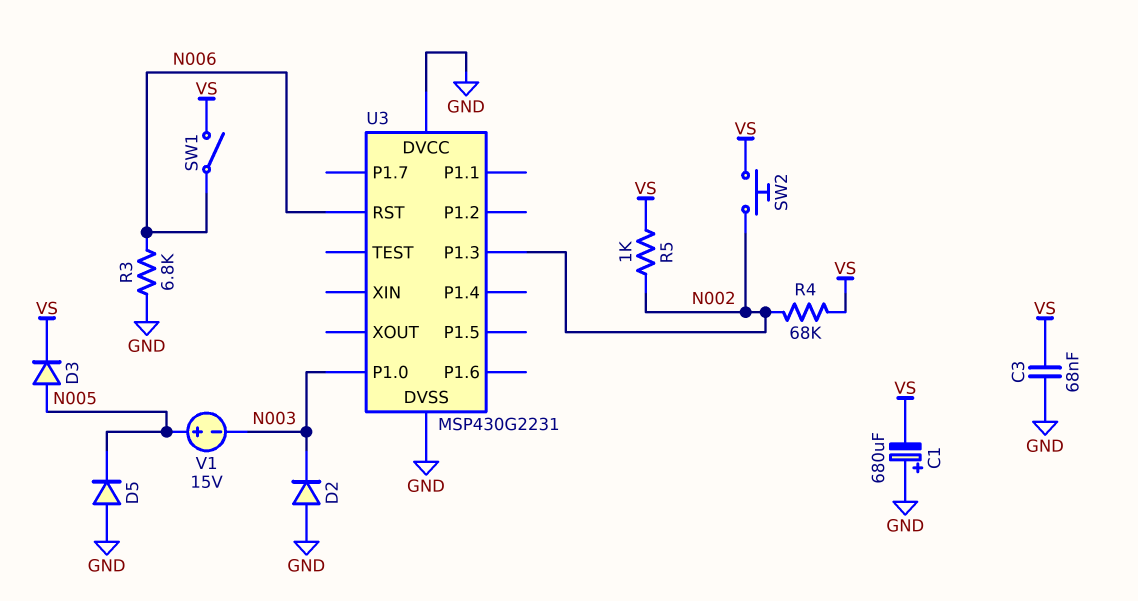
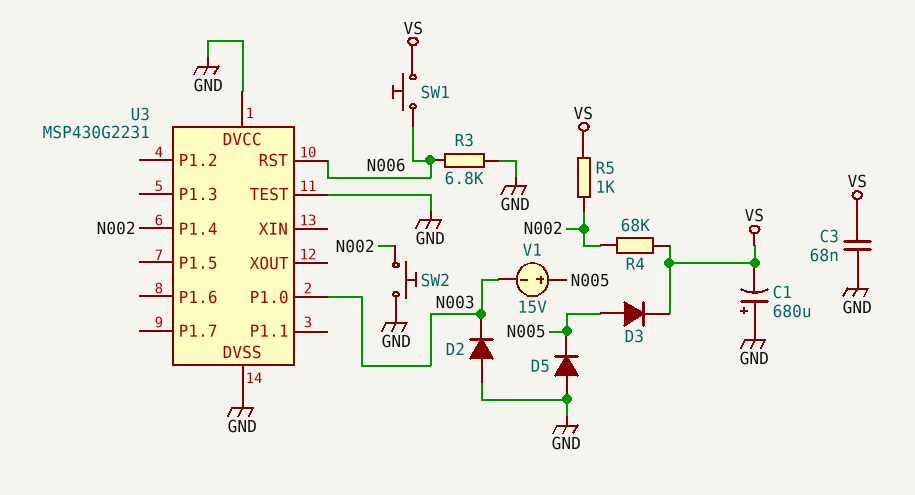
SW1: switch (N006, VS) -> button (N006, VS)
SW2: button (N002, VS) -> button (GND, N002)
U3 pin P1.3: N002 -> none
U3 pin P1.4: none -> N002
U3 pin TEST: none -> GND

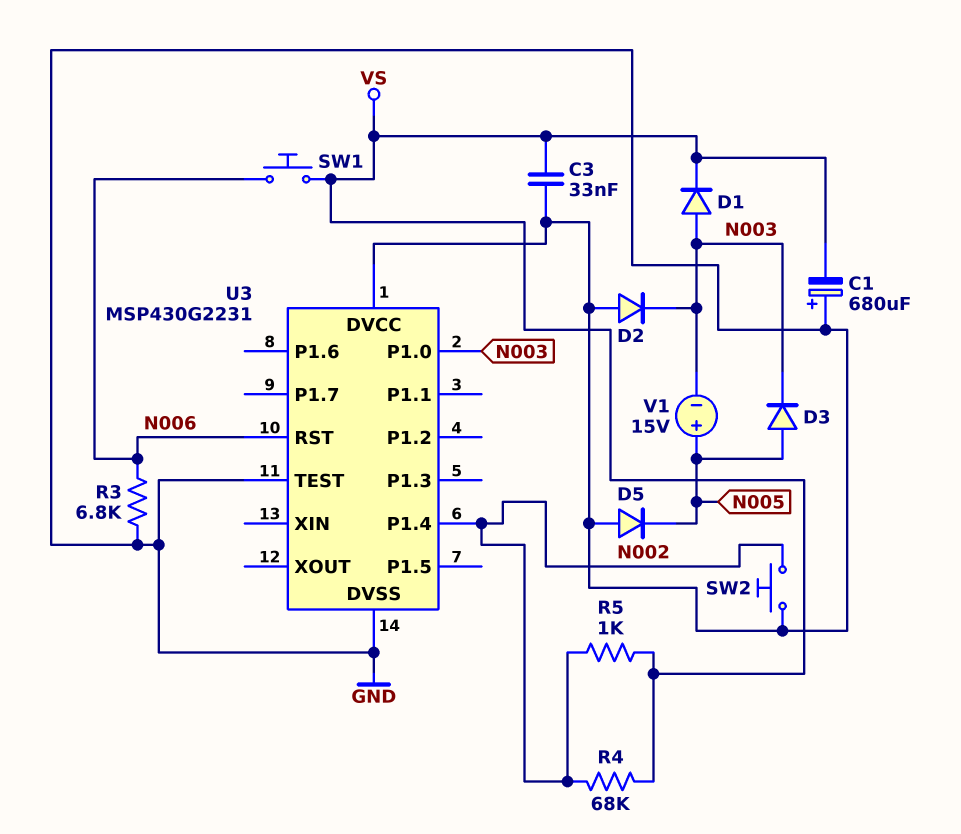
C3: 68nF (GND, VS) -> 33nF (GND, VS)
D1: none -> diode (A N003, K VS)
D3: diode (A N005, K VS) -> diode (A N005, K N003)

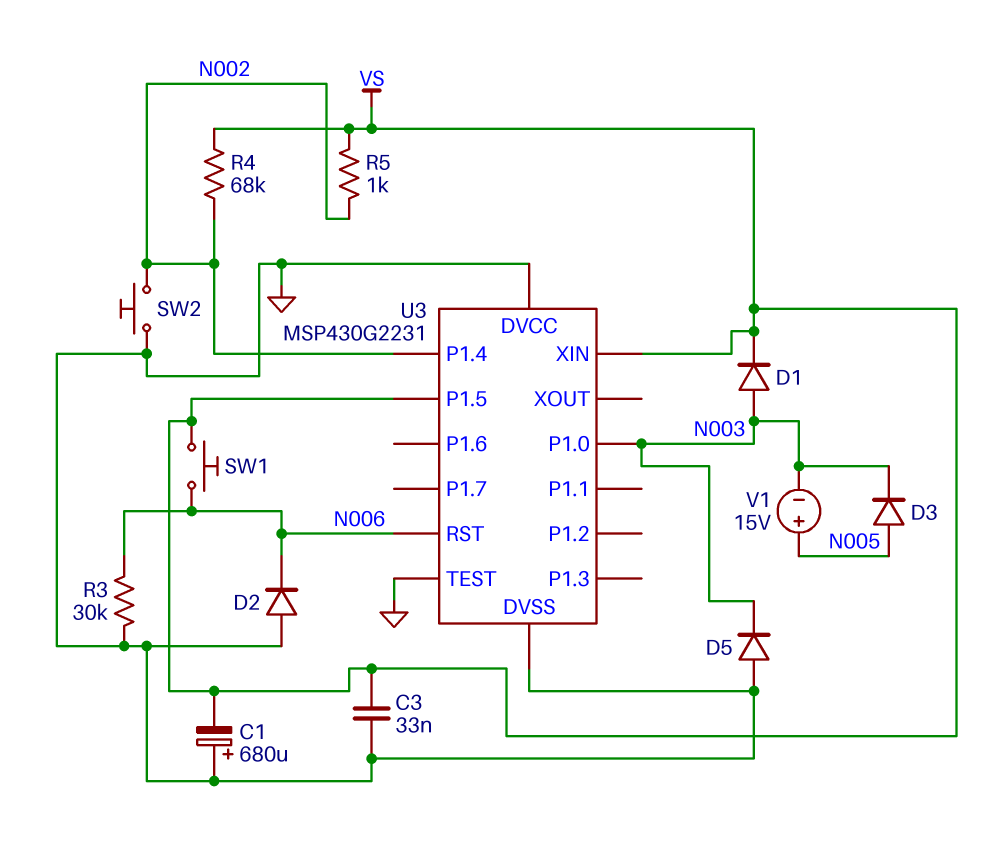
D2: diode (A GND, K N003) -> diode (A GND, K N006)
D5: diode (A GND, K N005) -> diode (A GND, K N003)
R3: 6.8k (GND, N006) -> 30k (GND, N006)
U3 pin P1.5: none -> VS
U3 pin XIN: none -> VS

